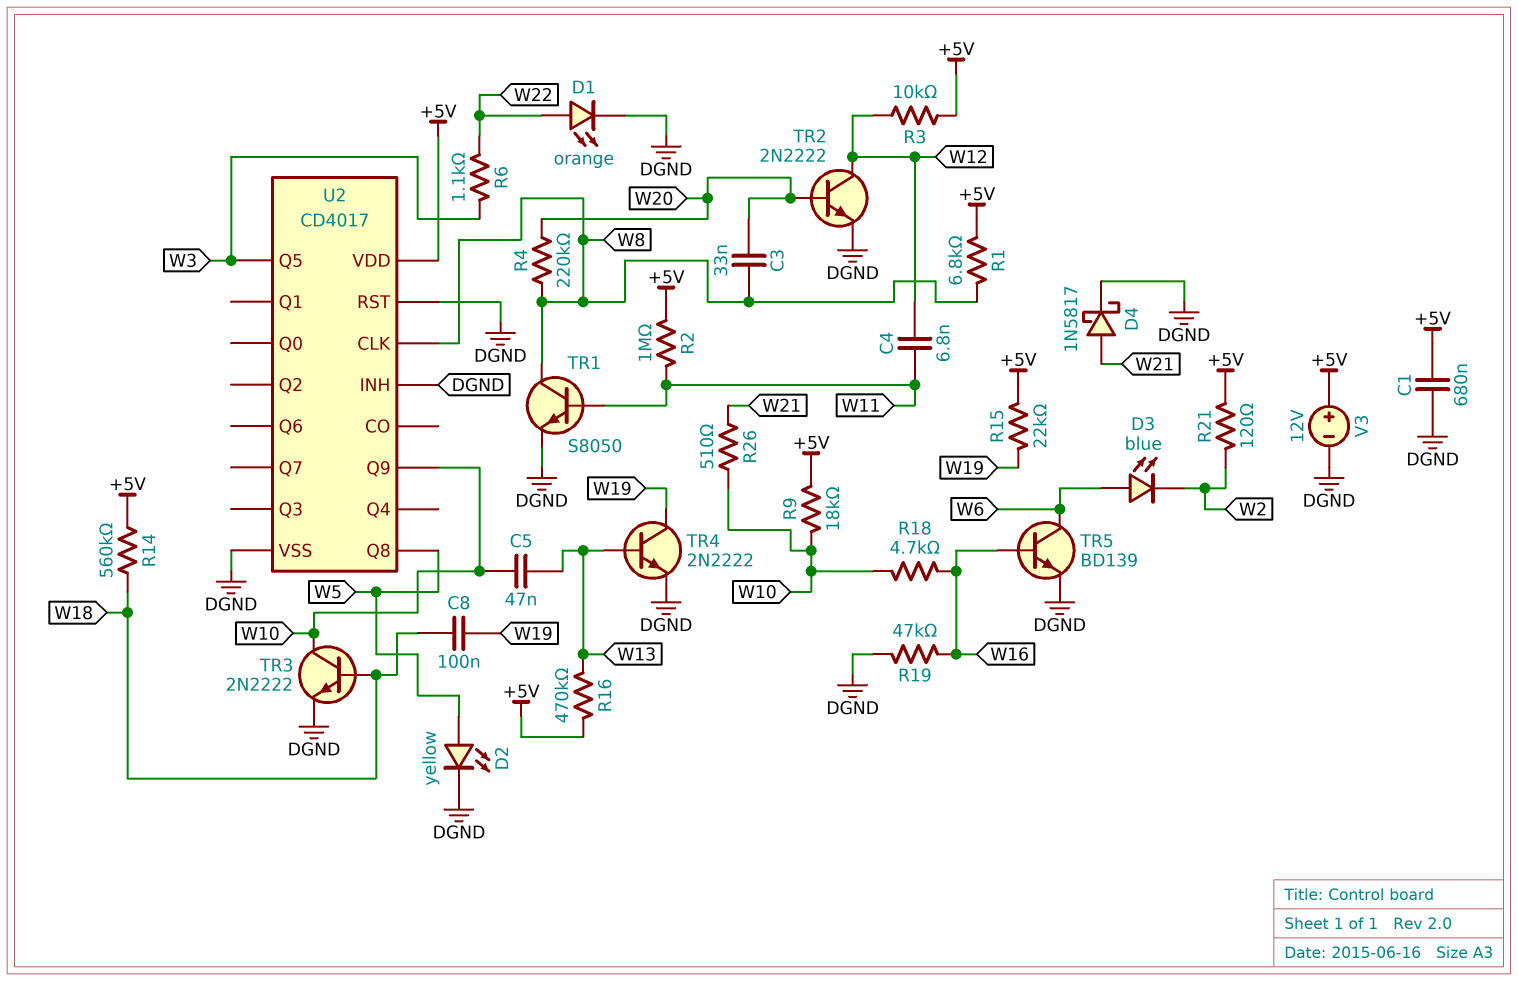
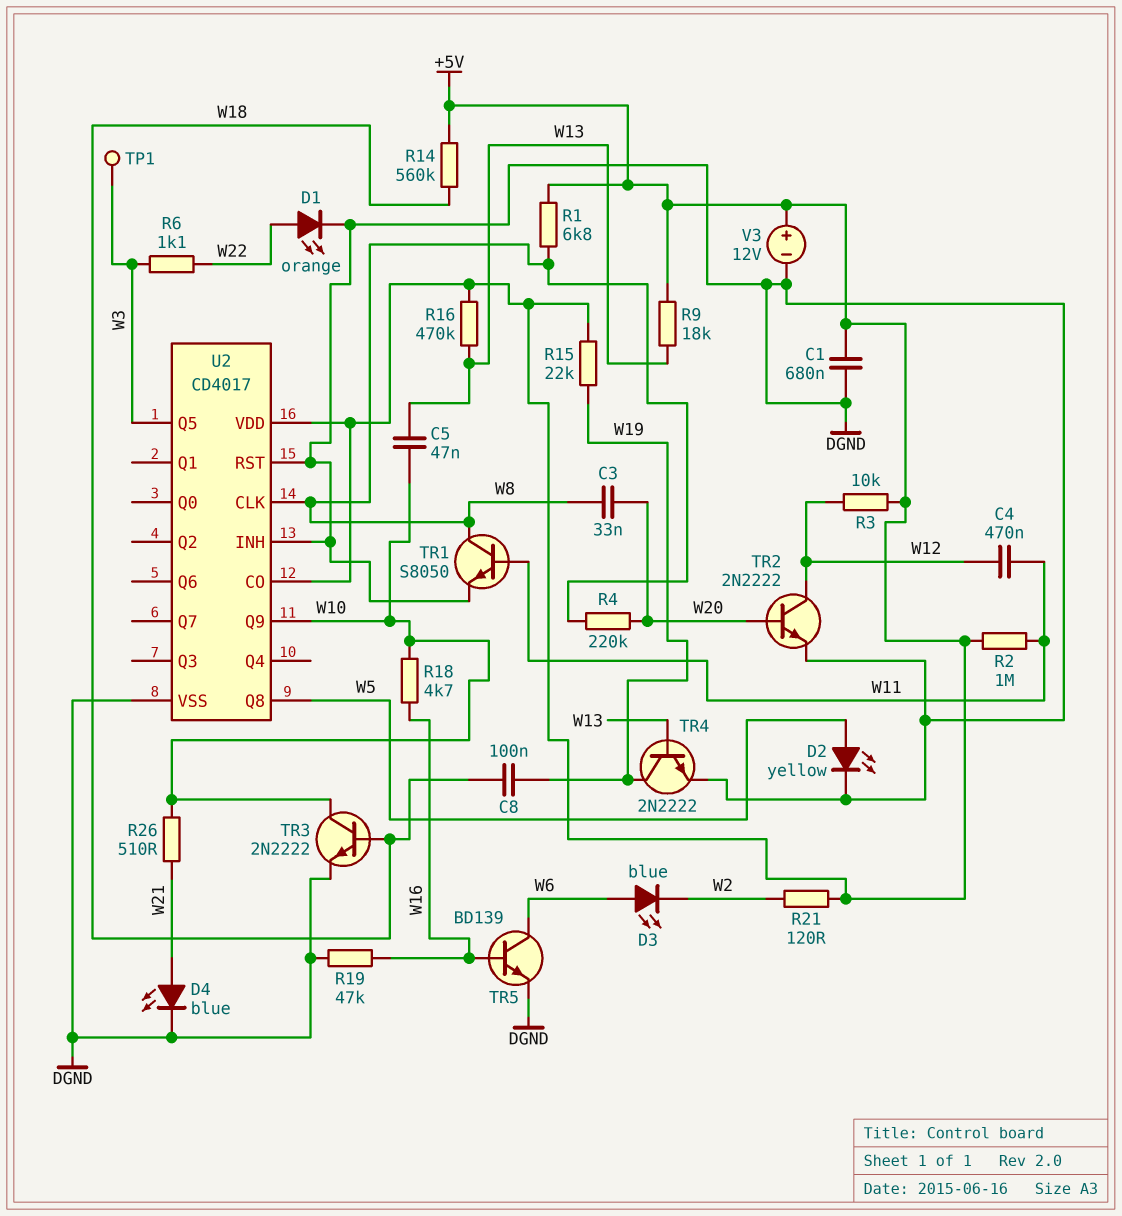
C4: 6.8nF (W11, W12) -> 470nF (W11, W12)
D4: schottky 1N5817 (A W21, K DGND) -> LED blue (A W21, K DGND)
R9: 18k (+5V, W10) -> 18k (+5V, W13)
TP1: none -> test point (W3)
U2 pin CO: none -> +5V

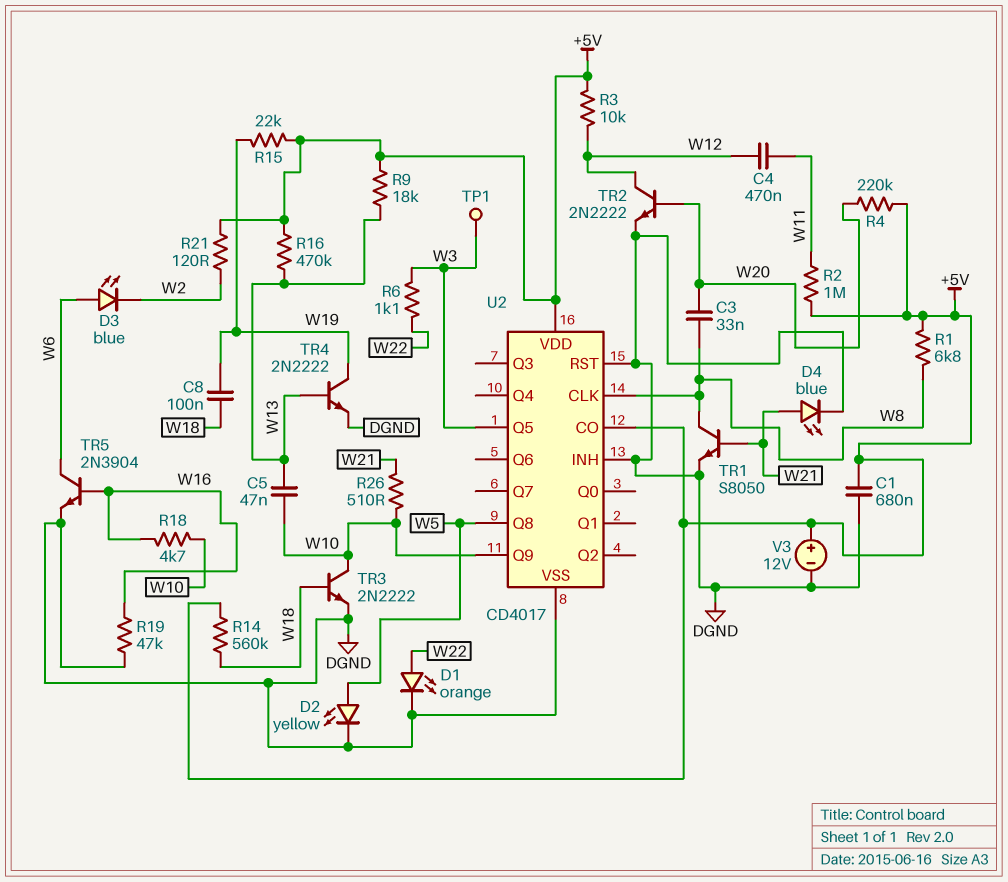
R4: 220k (W8, W20) -> 220k (+5V, W20)
TR1: NPN S8050 (B W11, C W8, E DGND) -> NPN S8050 (B W21, C W8, E DGND)
TR5: NPN BD139 (B W16, C W6, E DGND) -> NPN 2N3904 (B W16, C W6, E DGND)

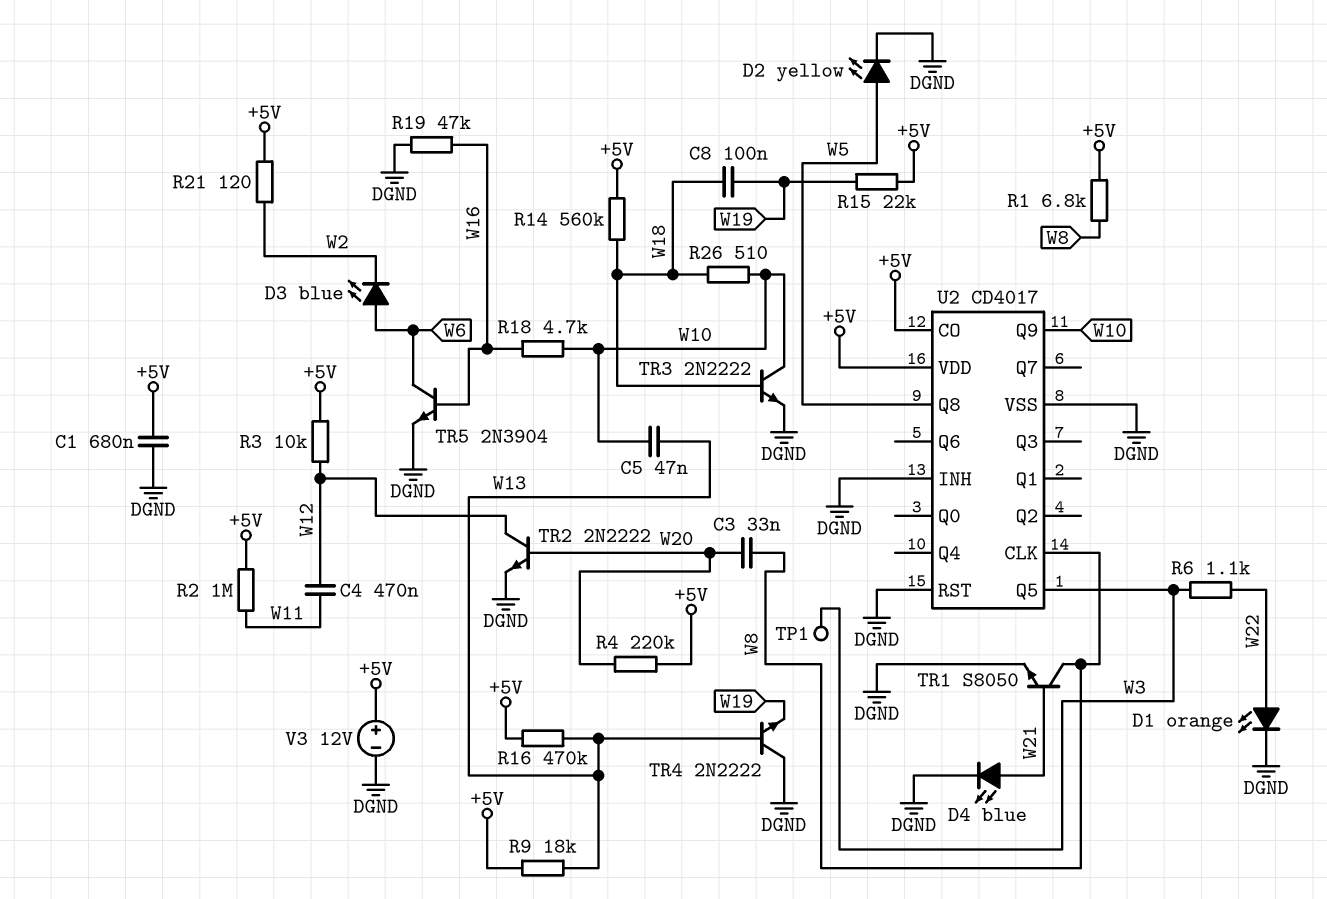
R26: 510 (W10, W21) -> 510 (W10, W18)
TR4: NPN 2N2222 (B W13, C W19, E DGND) -> NPN 2N2222 (B W13, C DGND, E W19)

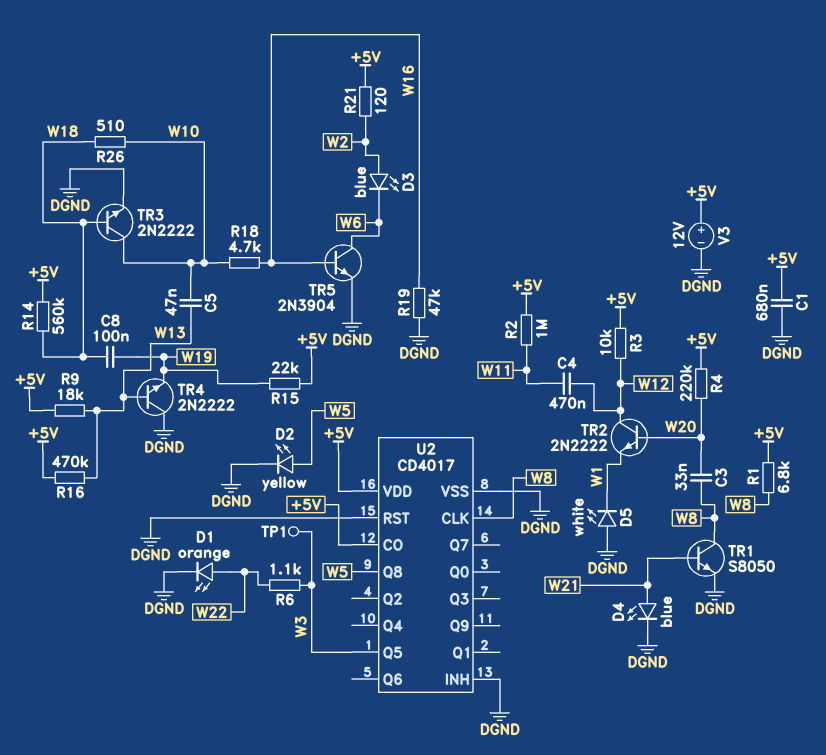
D3: LED blue (A W6, K W2) -> LED blue (A W2, K W6)
D5: none -> LED white (A DGND, K W1)
TR2: NPN 2N2222 (B W20, C W12, E DGND) -> NPN 2N2222 (B W20, C W12, E W1)
U2 pin Q9: W10 -> none

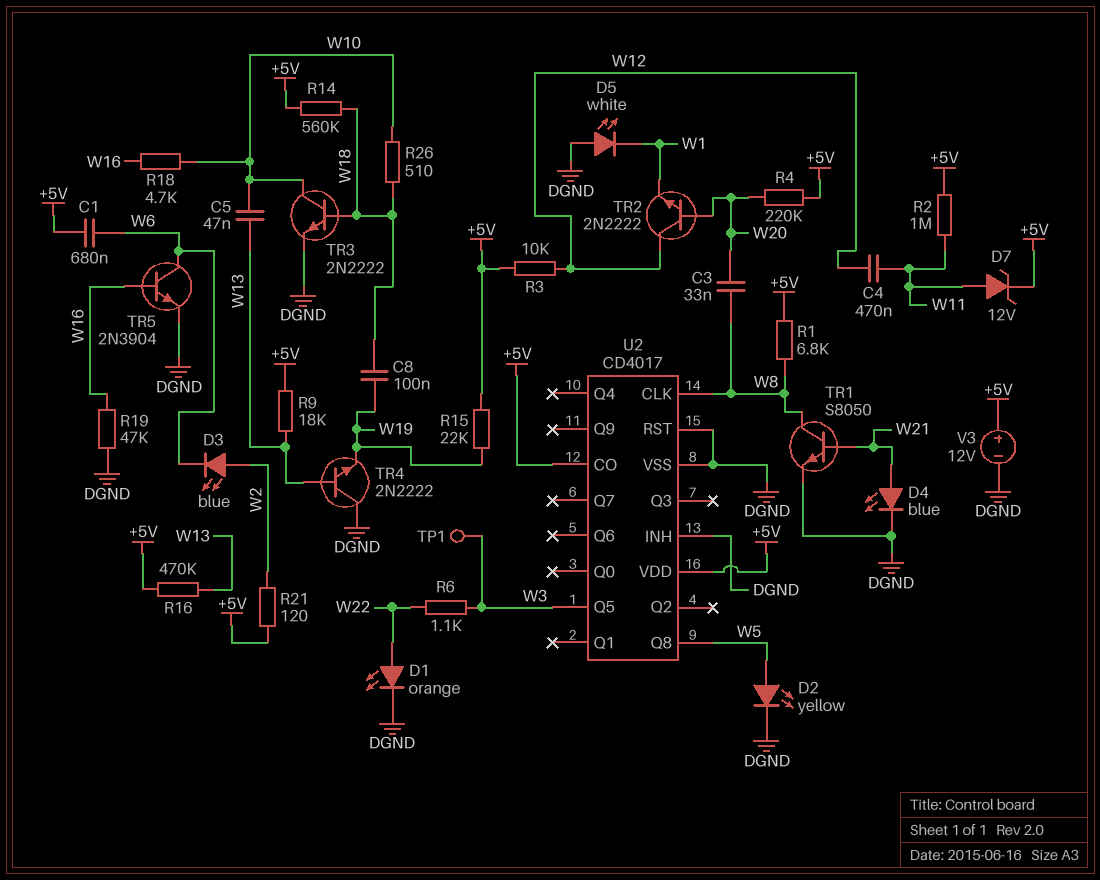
C1: 680nF (+5V, DGND) -> 680nF (+5V, W6)
D7: none -> zener 12V (A W11, K +5V)

